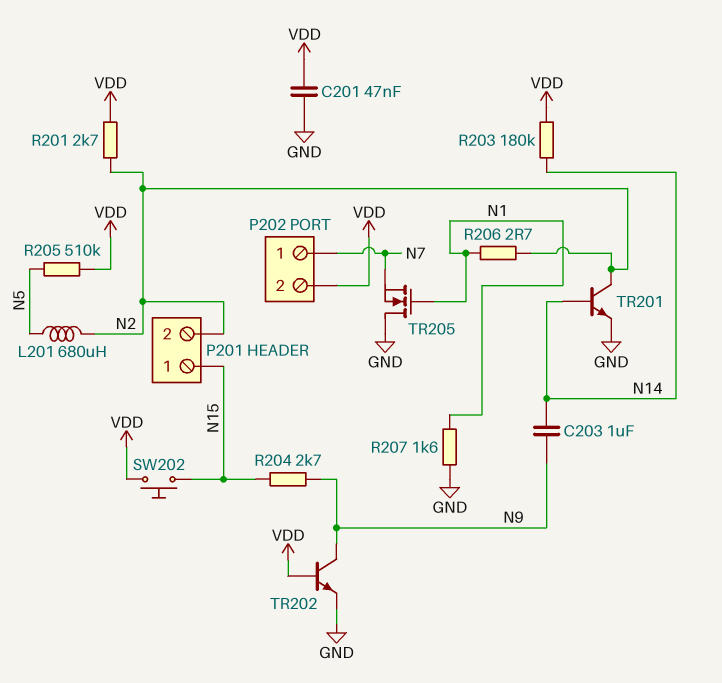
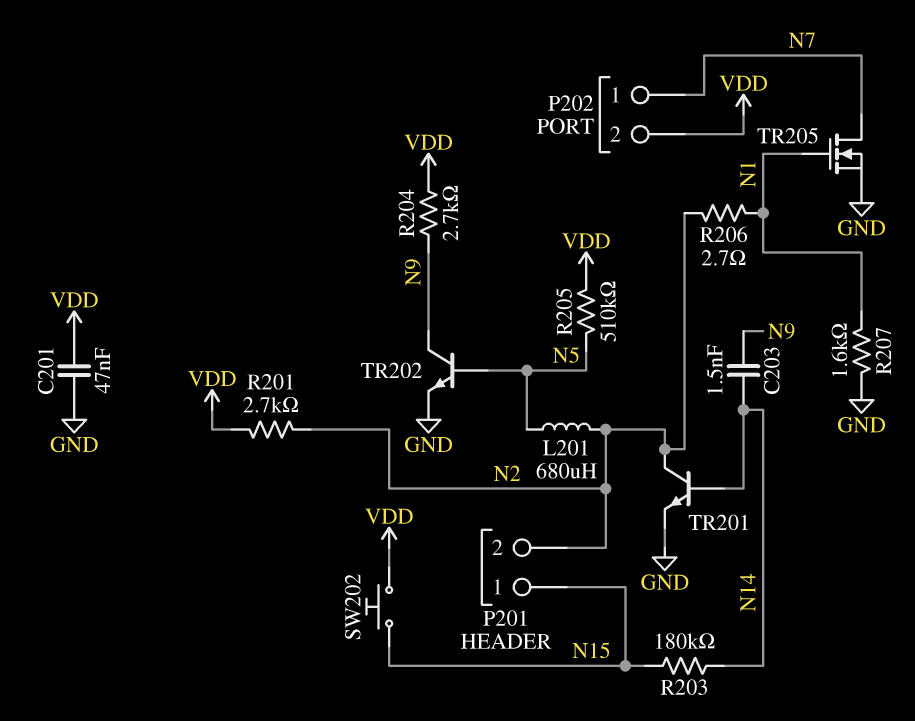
C203: 1uF (N9, N14) -> 1.5nF (N9, N14)
R203: 180k (N14, VDD) -> 180k (N14, N15)
R204: 2.7k (N9, N15) -> 2.7k (N9, VDD)
TR202: NPN (B VDD, C N9, E GND) -> NPN (B N5, C N9, E GND)
TR205: NMOS (G N1, D GND, S N7) -> NMOS (G N1, D N7, S GND)

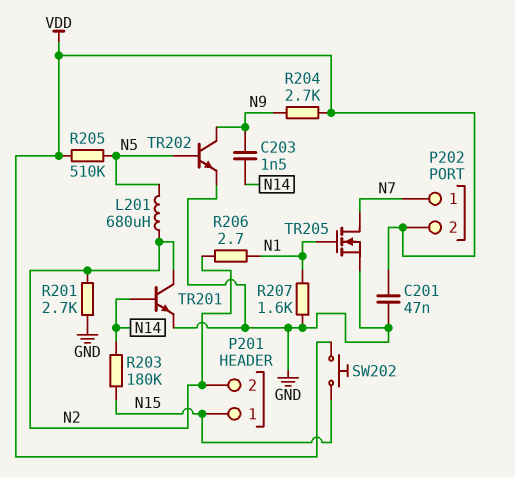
R201: 2.7k (N2, VDD) -> 2.7k (GND, N2)

